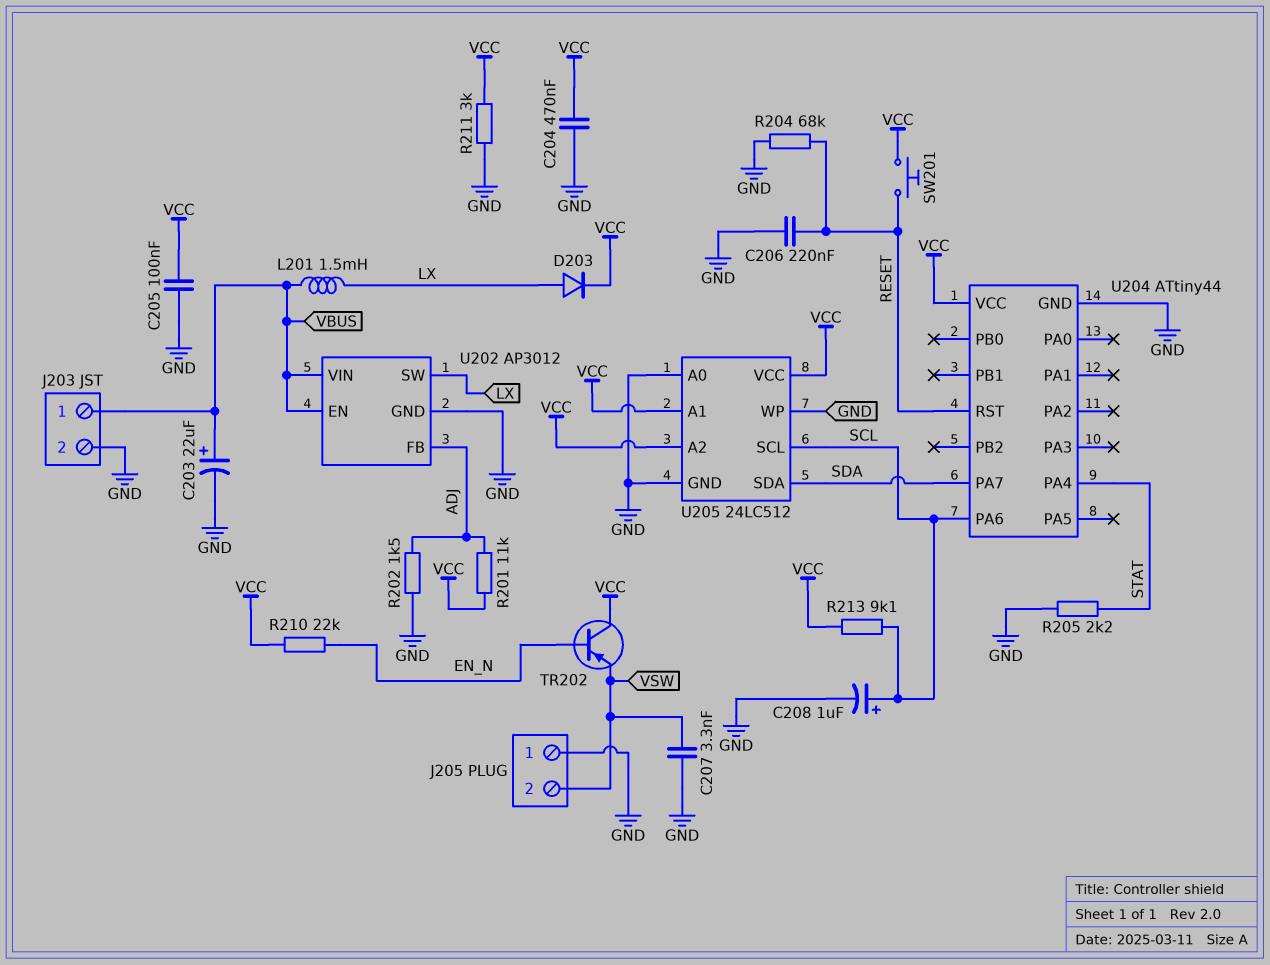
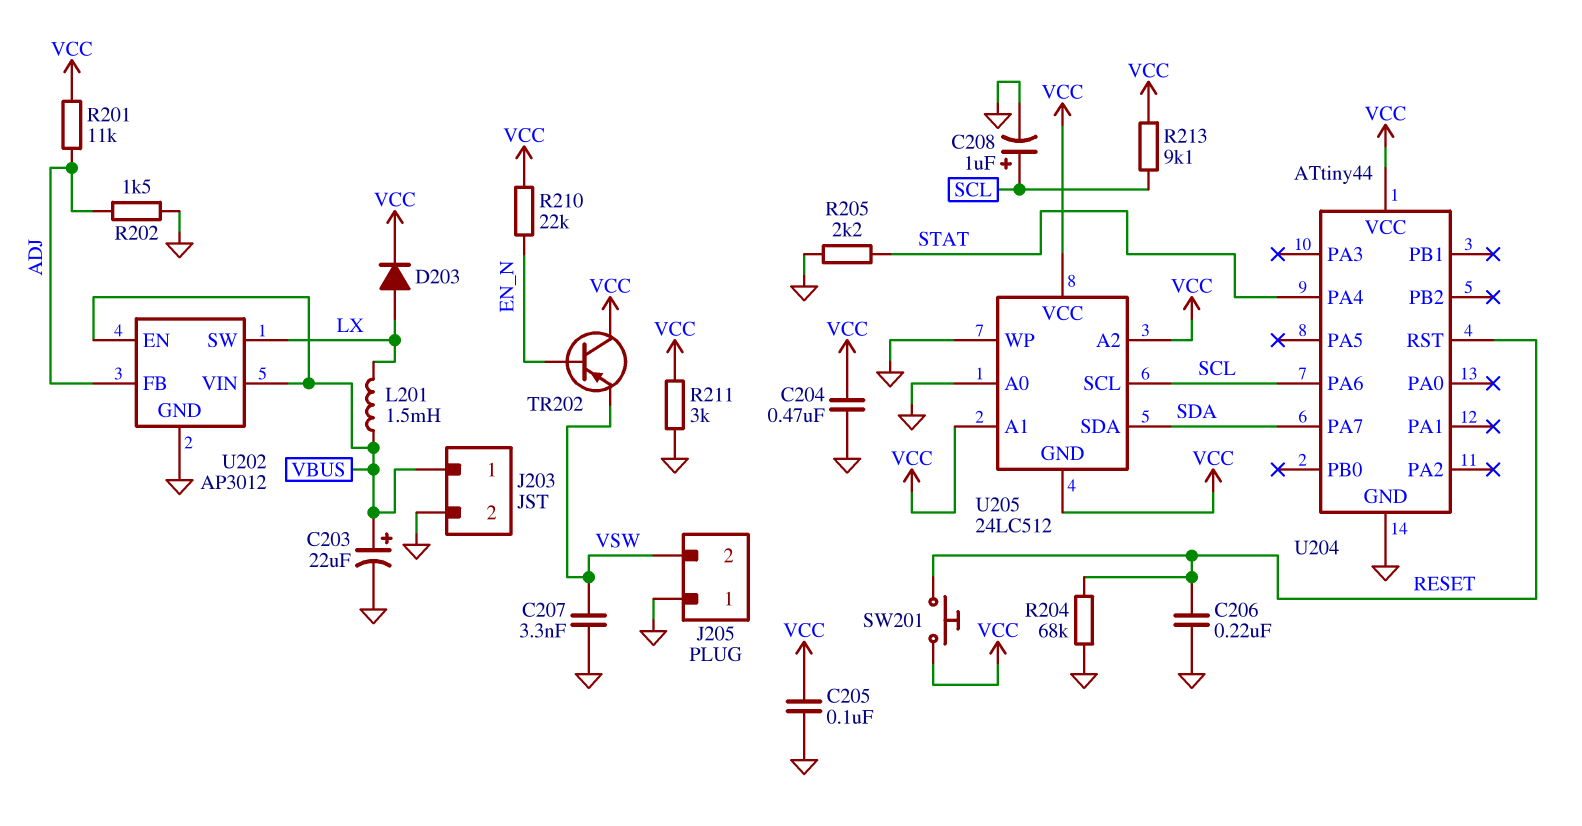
U205 pin GND: GND -> VCC

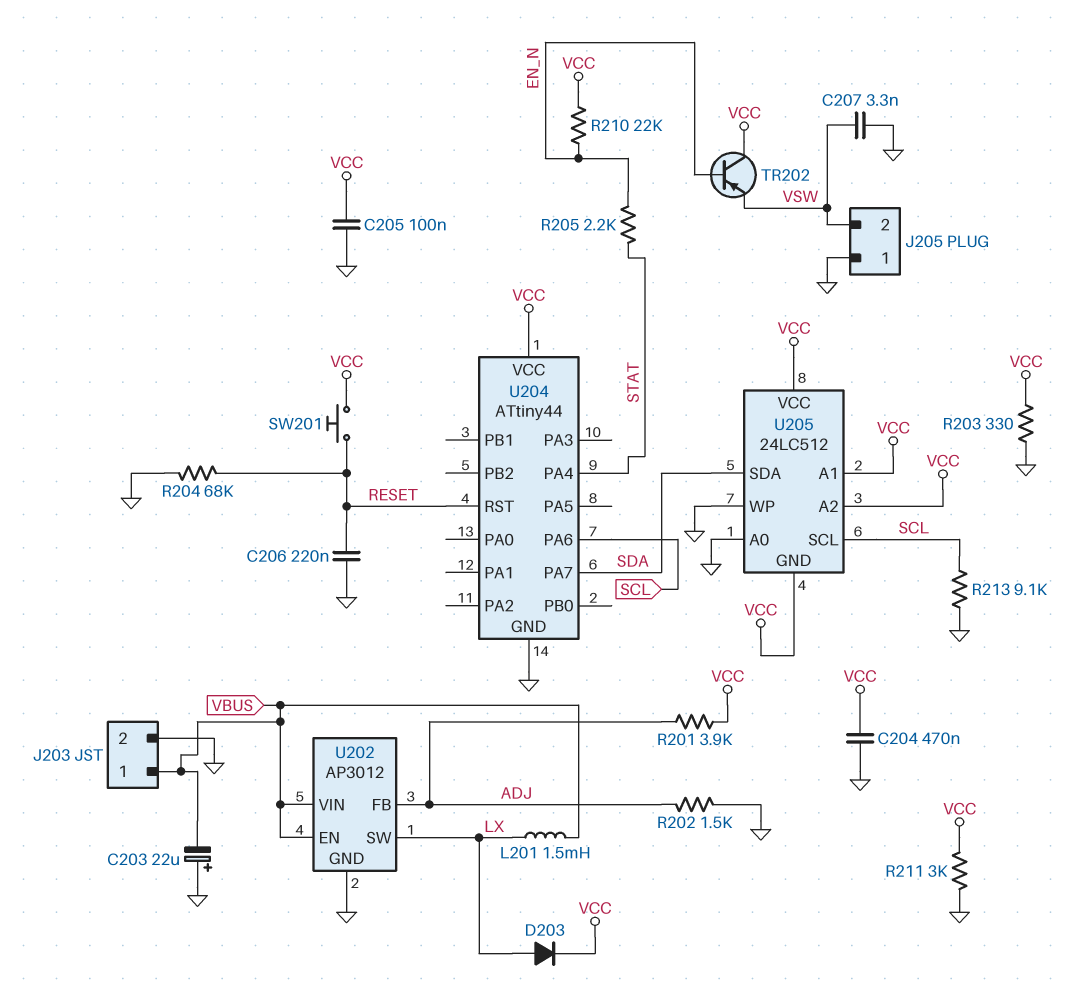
C203: 22uF (plus VBUS, minus GND) -> 22uF (plus GND, minus VBUS)
C208: 1uF (plus SCL, minus GND) -> none
R201: 11k (ADJ, VCC) -> 3.9k (ADJ, VCC)
R203: none -> 330 (GND, VCC)
R205: 2.2k (GND, STAT) -> 2.2k (EN_N, STAT)
R213: 9.1k (SCL, VCC) -> 9.1k (GND, SCL)

